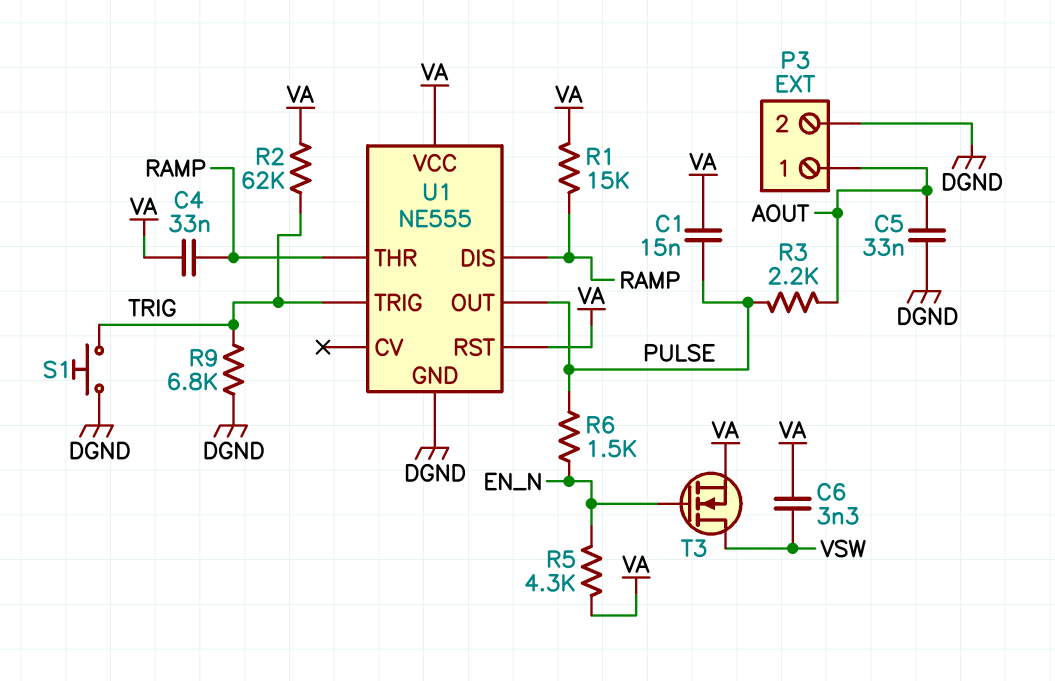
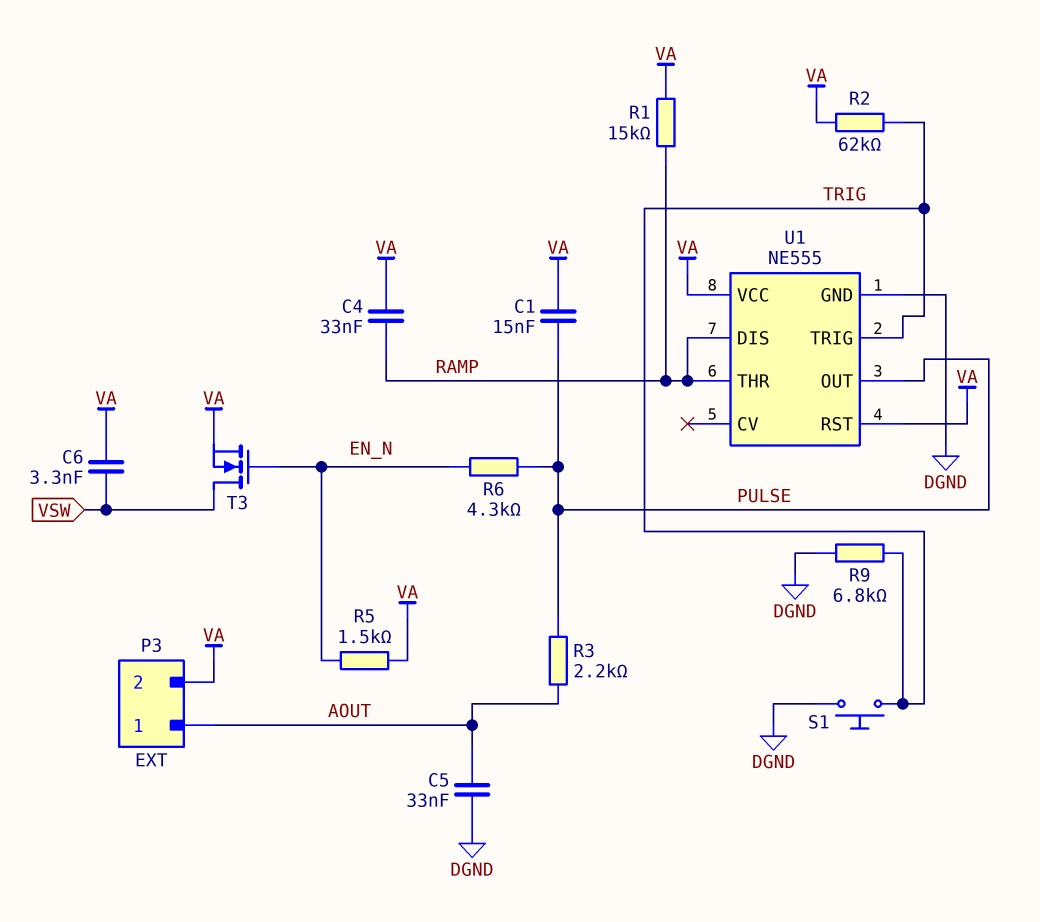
P3 pin 2: DGND -> VA
R5: 4.3k (EN_N, VA) -> 1.5k (EN_N, VA)
R6: 1.5k (EN_N, PULSE) -> 4.3k (EN_N, PULSE)

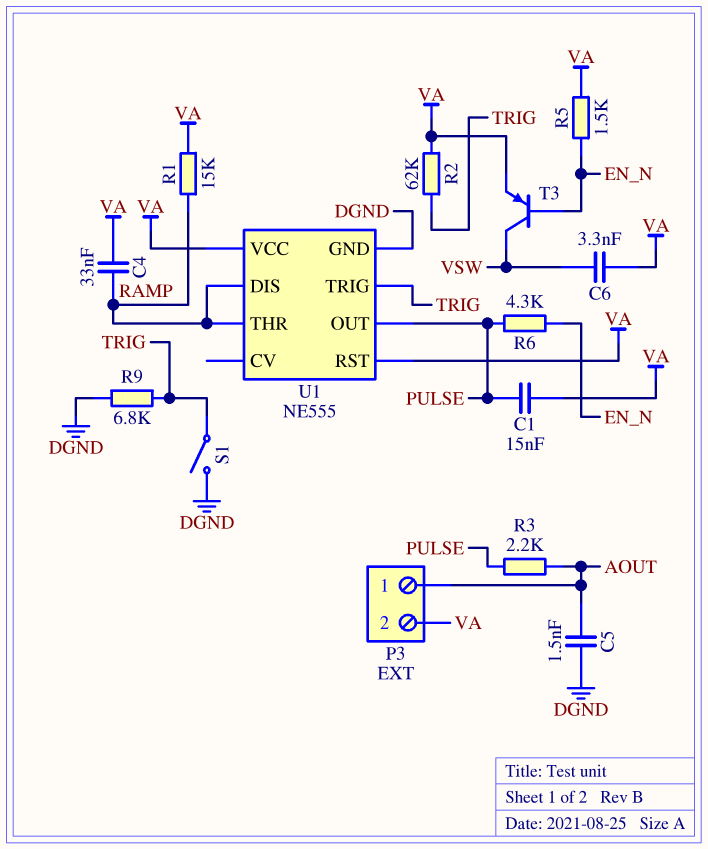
C5: 33nF (AOUT, DGND) -> 1.5nF (AOUT, DGND)
S1: button (DGND, TRIG) -> switch (DGND, TRIG)
T3: NMOS (G EN_N, D VSW, S VA) -> PNP (B EN_N, C VSW, E VA)

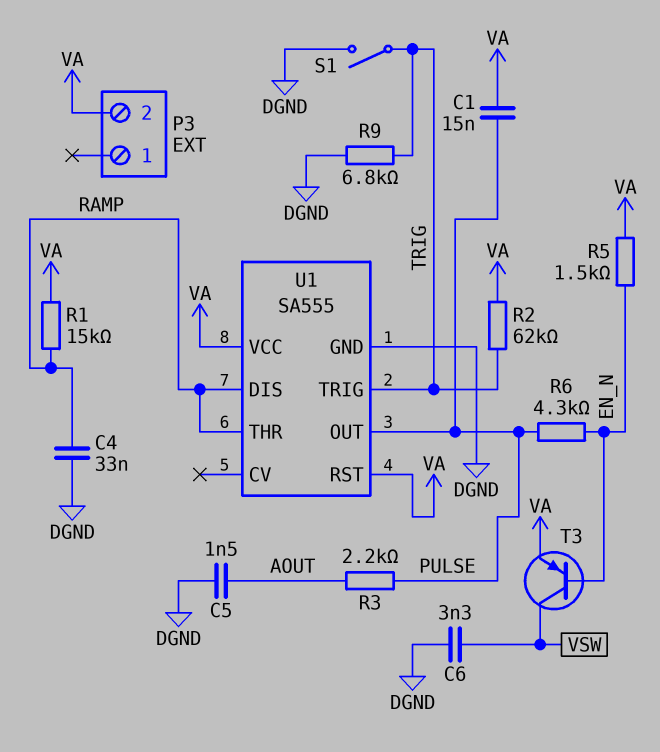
C4: 33nF (RAMP, VA) -> 33nF (DGND, RAMP)
C6: 3.3nF (VA, VSW) -> 3.3nF (DGND, VSW)
P3 pin 1: AOUT -> none
U1: NE555 -> SA555

